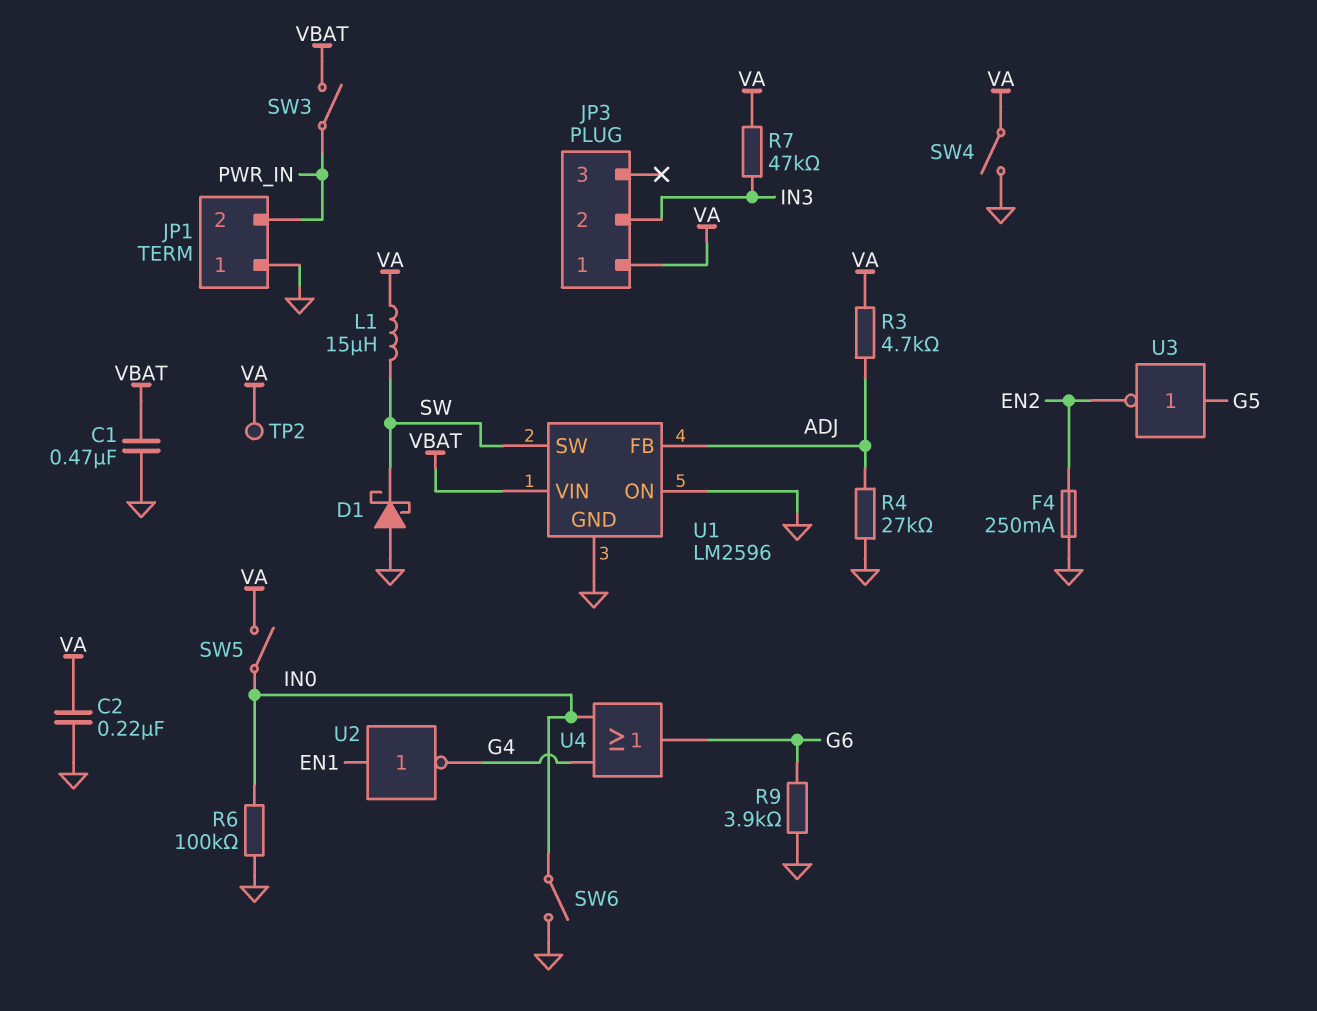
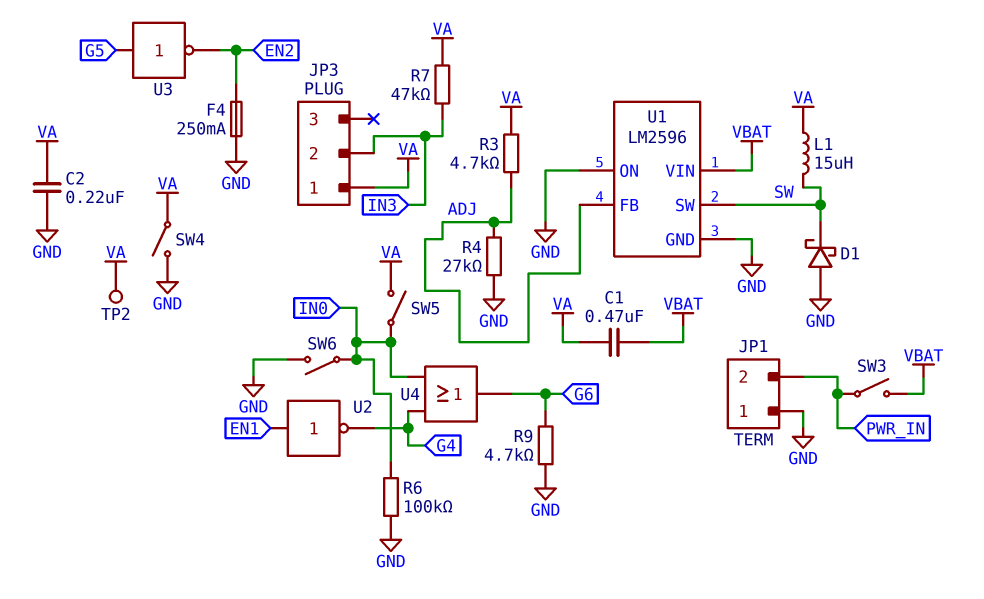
C1: 470nF (GND, VBAT) -> 470nF (VA, VBAT)
R9: 3.9k (G6, GND) -> 4.7k (G6, GND)

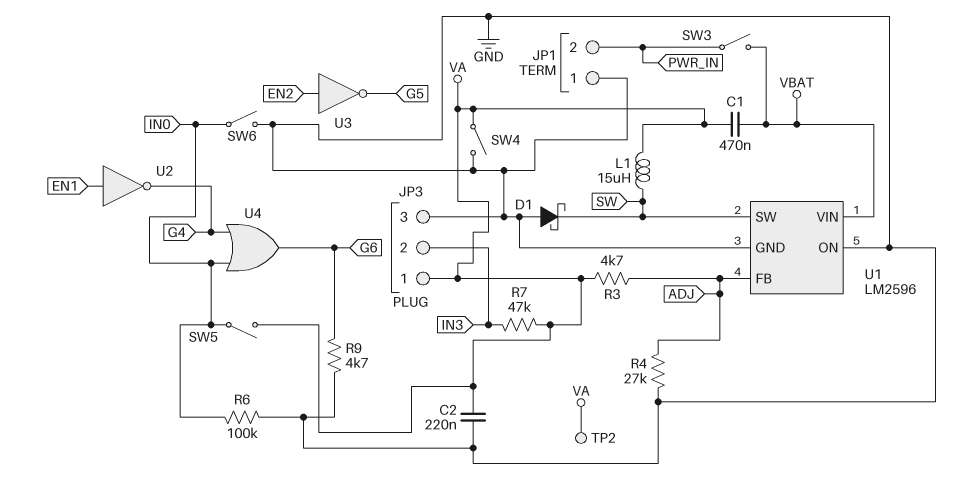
F4: 250mA (EN2, GND) -> none
JP3 pin 3: none -> GND
U3: NOT (in G5, out EN2) -> NOT (in EN2, out G5)

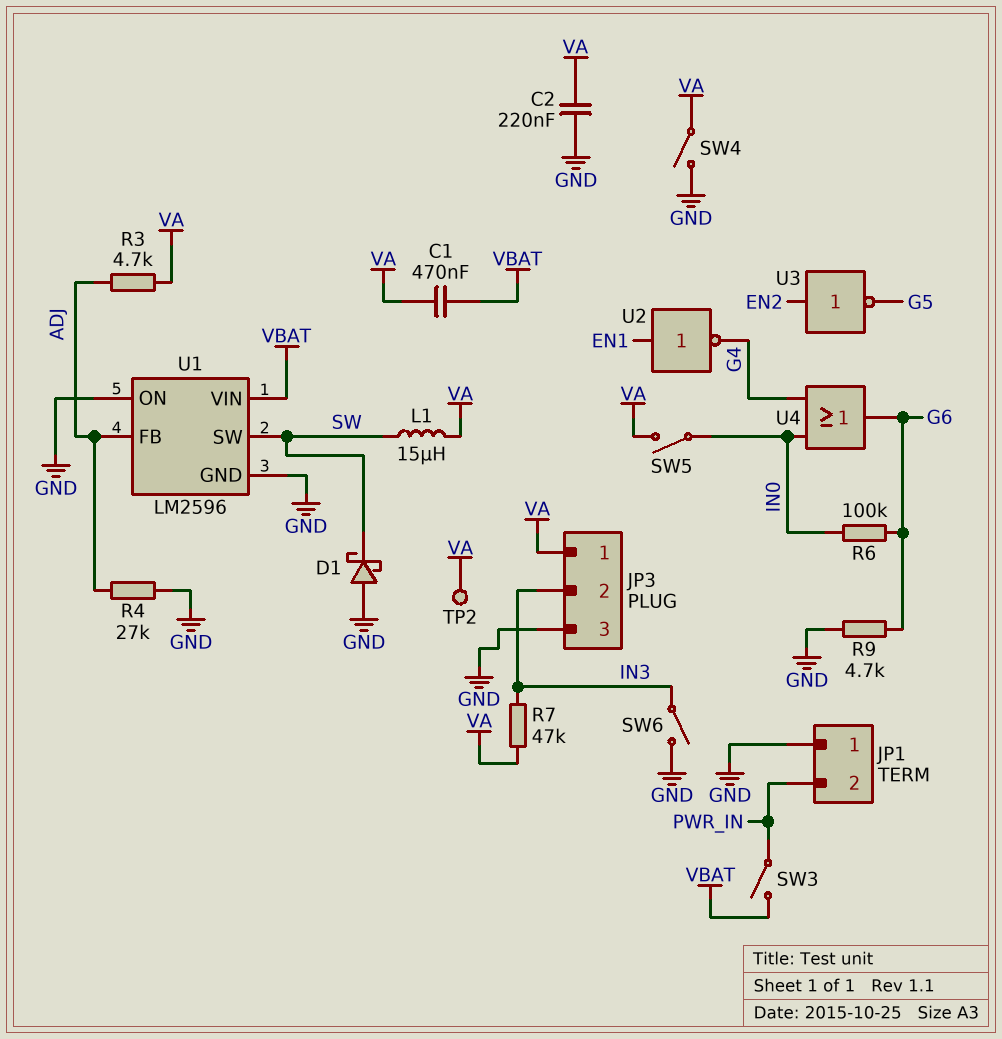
R6: 100k (GND, IN0) -> 100k (G6, IN0)
SW6: switch (GND, IN0) -> switch (GND, IN3)

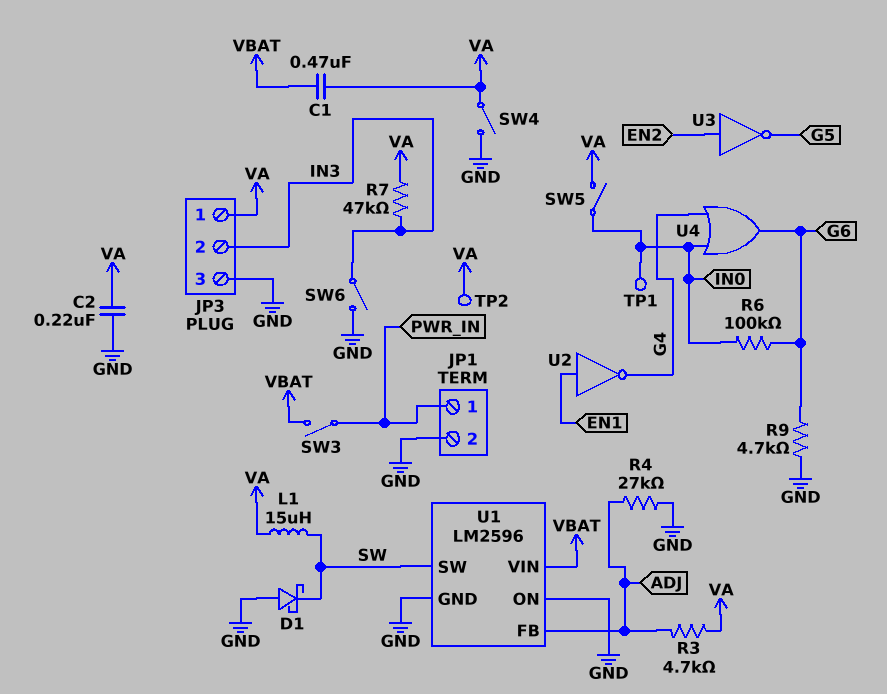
JP1 pin 1: GND -> PWR_IN
JP1 pin 2: PWR_IN -> GND
TP1: none -> test point (IN0)

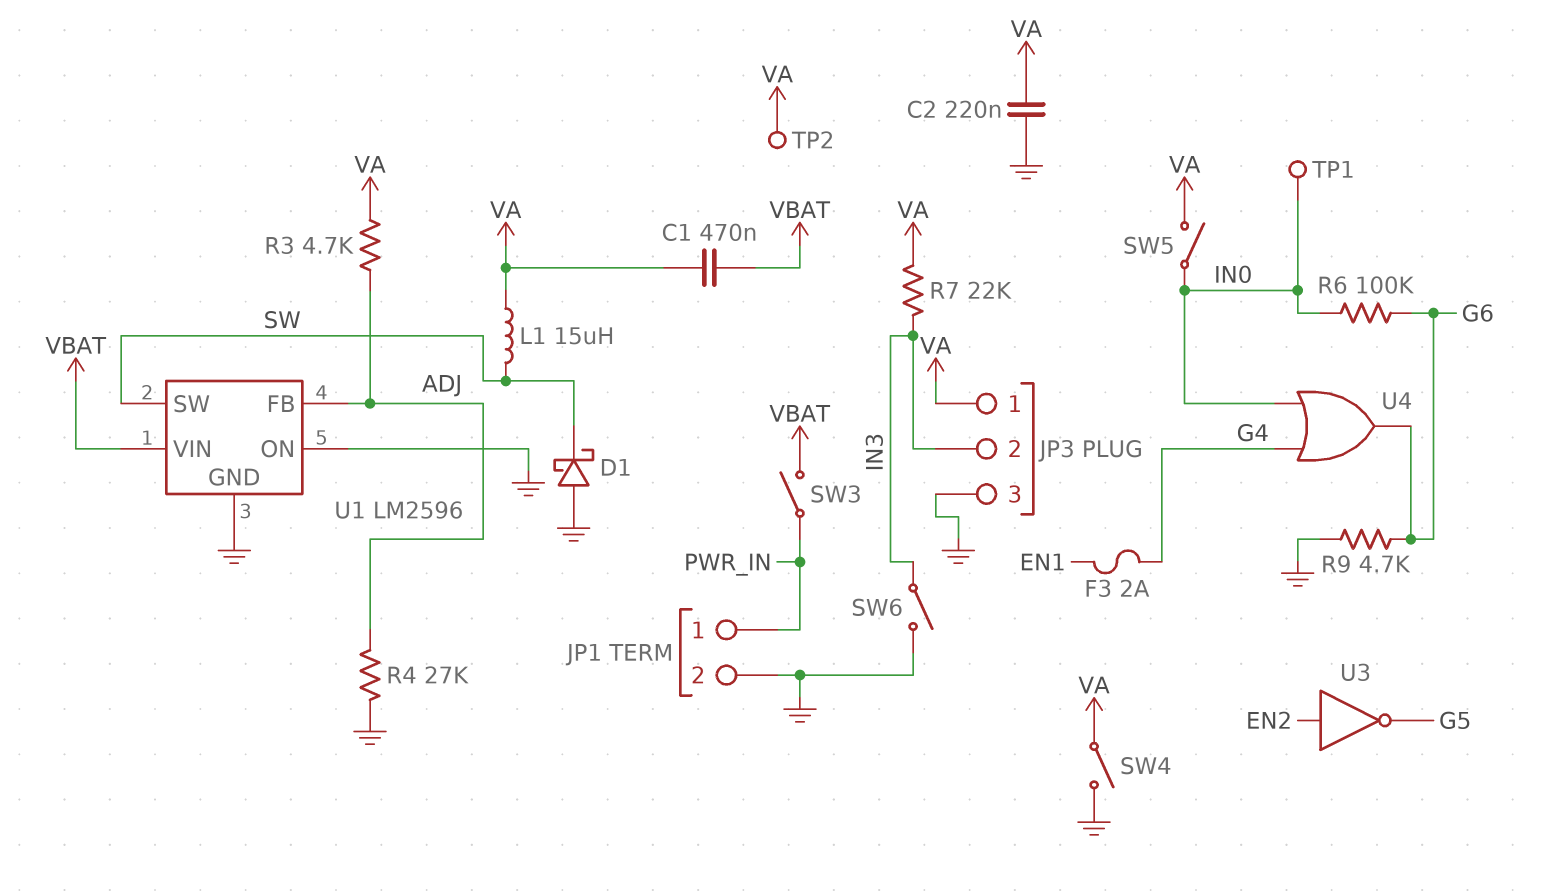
F3: none -> 2A (EN1, G4)
R7: 47k (IN3, VA) -> 22k (IN3, VA)
U2: NOT (in EN1, out G4) -> none

